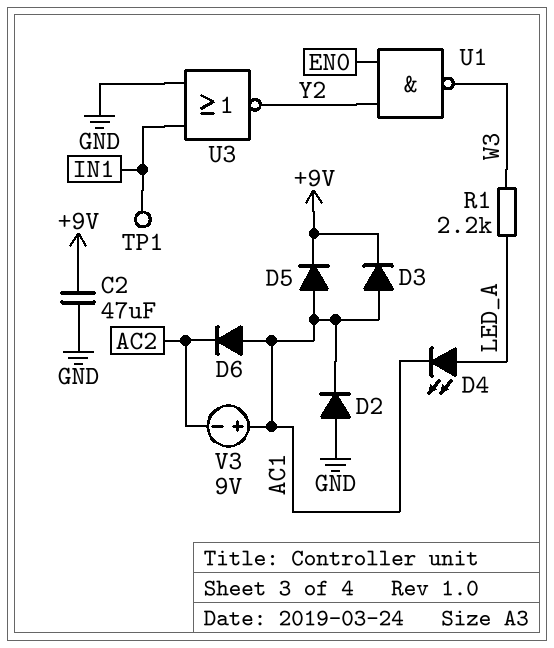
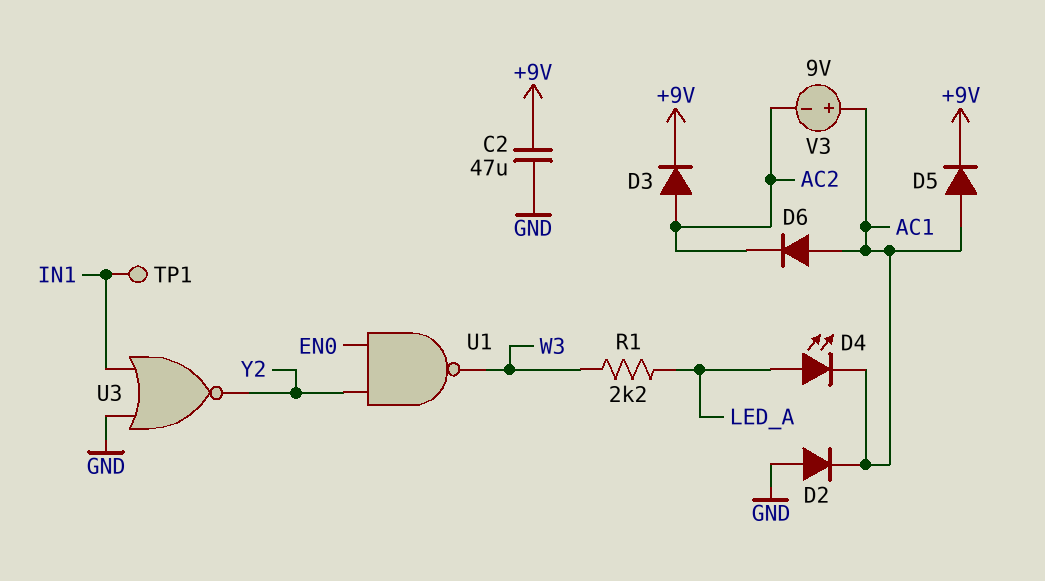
D3: diode (A AC1, K +9V) -> diode (A AC2, K +9V)

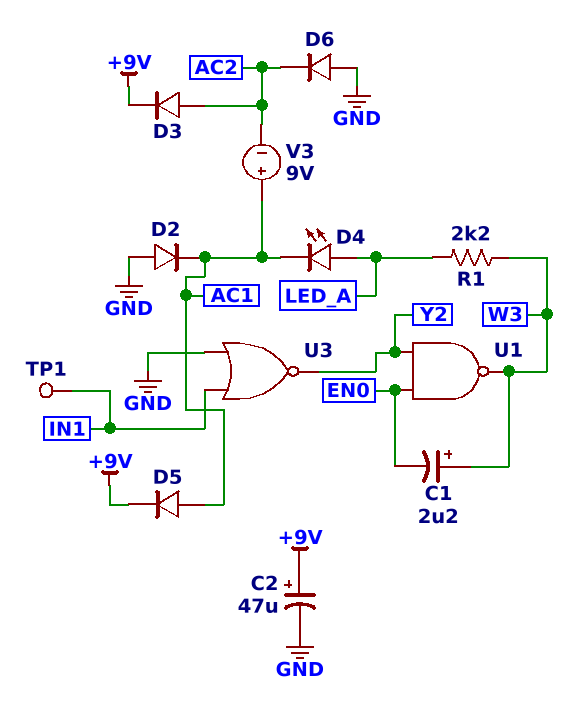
C1: none -> 2.2uF (plus W3, minus EN0)
C2: 47uF (+9V, GND) -> 47uF (plus +9V, minus GND)
D6: diode (A AC1, K AC2) -> diode (A GND, K AC2)

